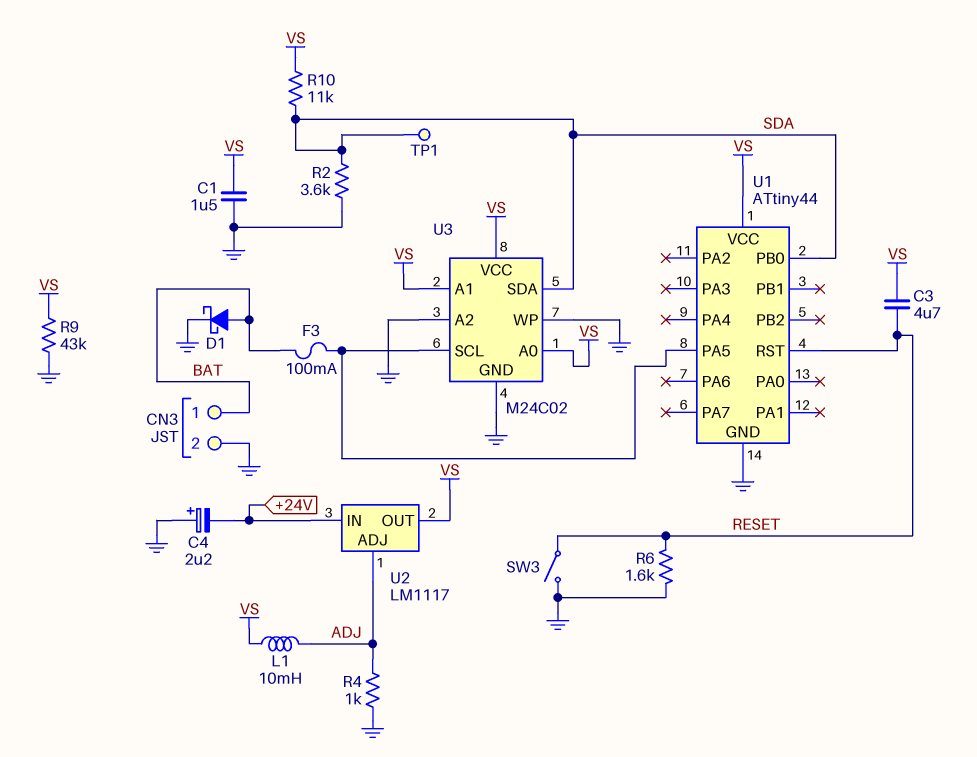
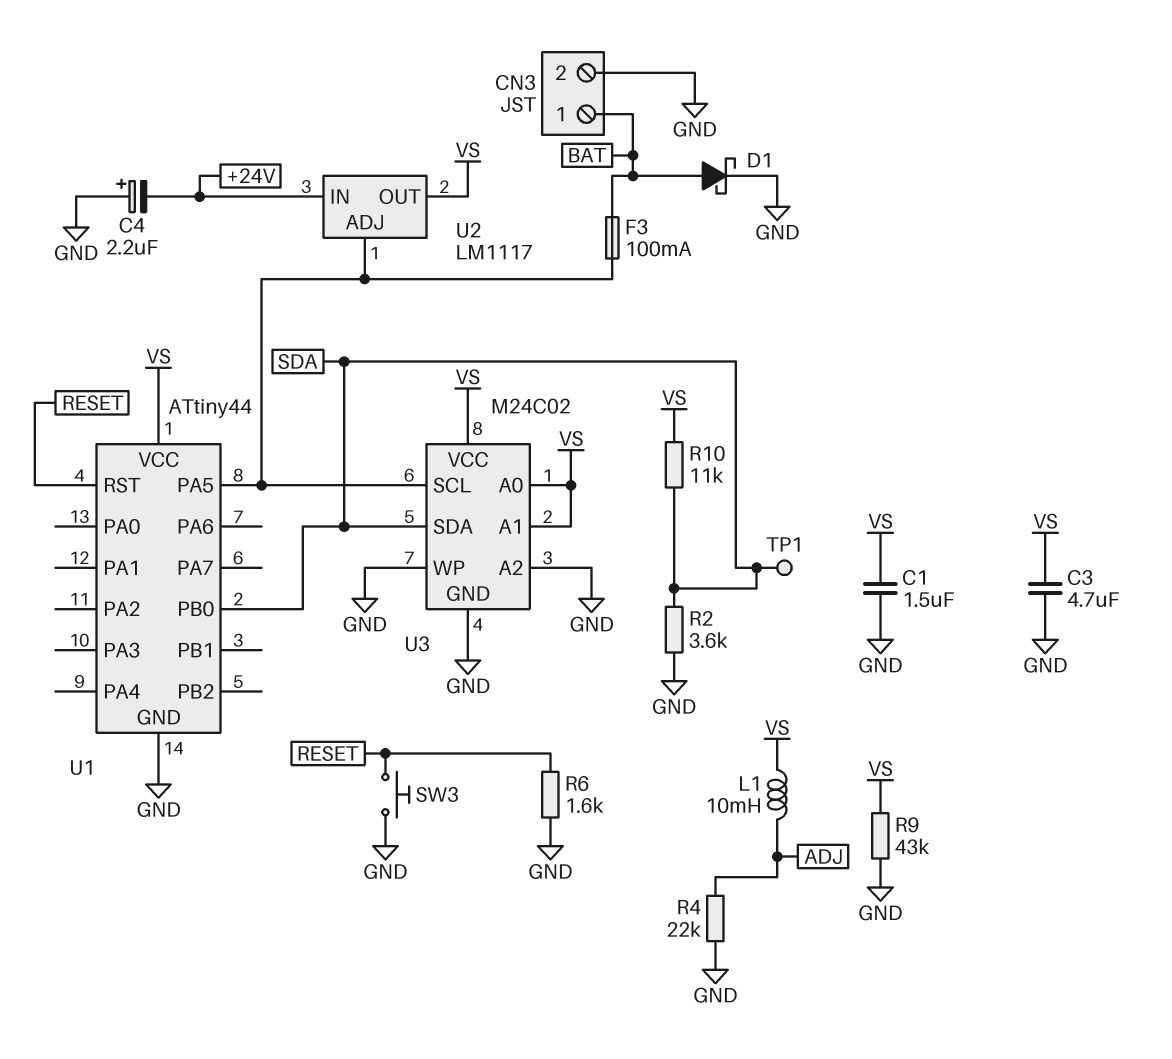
C3: 4.7uF (RESET, VS) -> 4.7uF (GND, VS)
R4: 1k (ADJ, GND) -> 22k (ADJ, GND)
SW3: switch (GND, RESET) -> button (GND, RESET)
U2 pin ADJ: ADJ -> U1/PA5

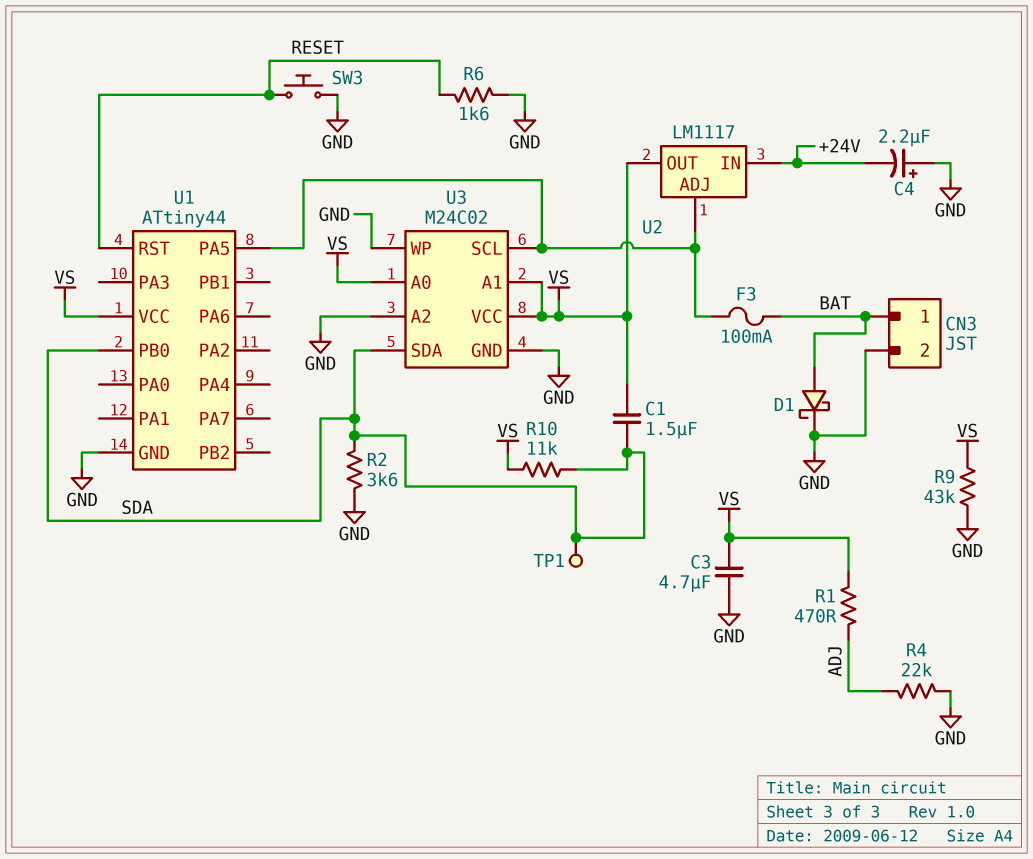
C1: 1.5uF (GND, VS) -> 1.5uF (SDA, VS)
L1: 10mH (ADJ, VS) -> none
R1: none -> 470 (ADJ, VS)

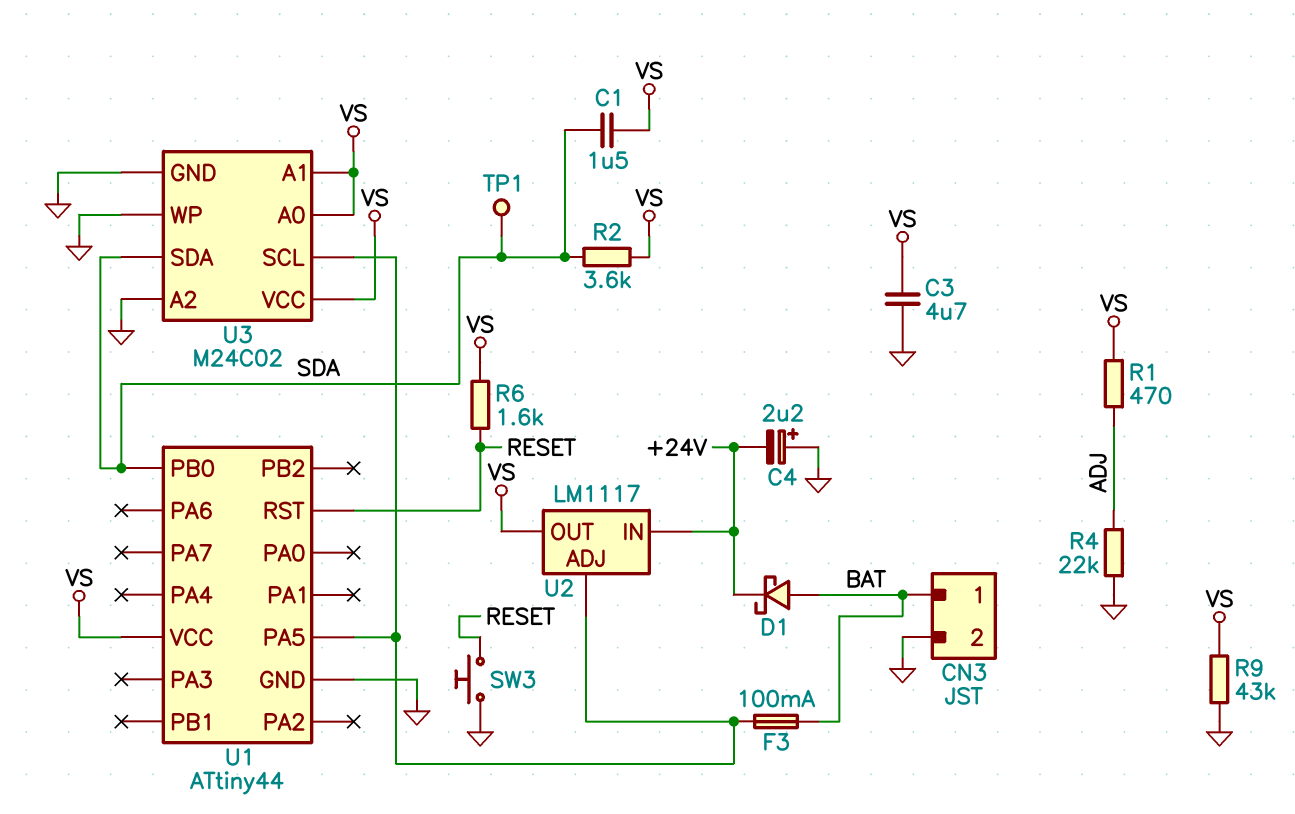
D1: schottky (A BAT, K GND) -> schottky (A BAT, K +24V)
R2: 3.6k (GND, SDA) -> 3.6k (SDA, VS)
R6: 1.6k (GND, RESET) -> 1.6k (RESET, VS)
R10: 11k (SDA, VS) -> none

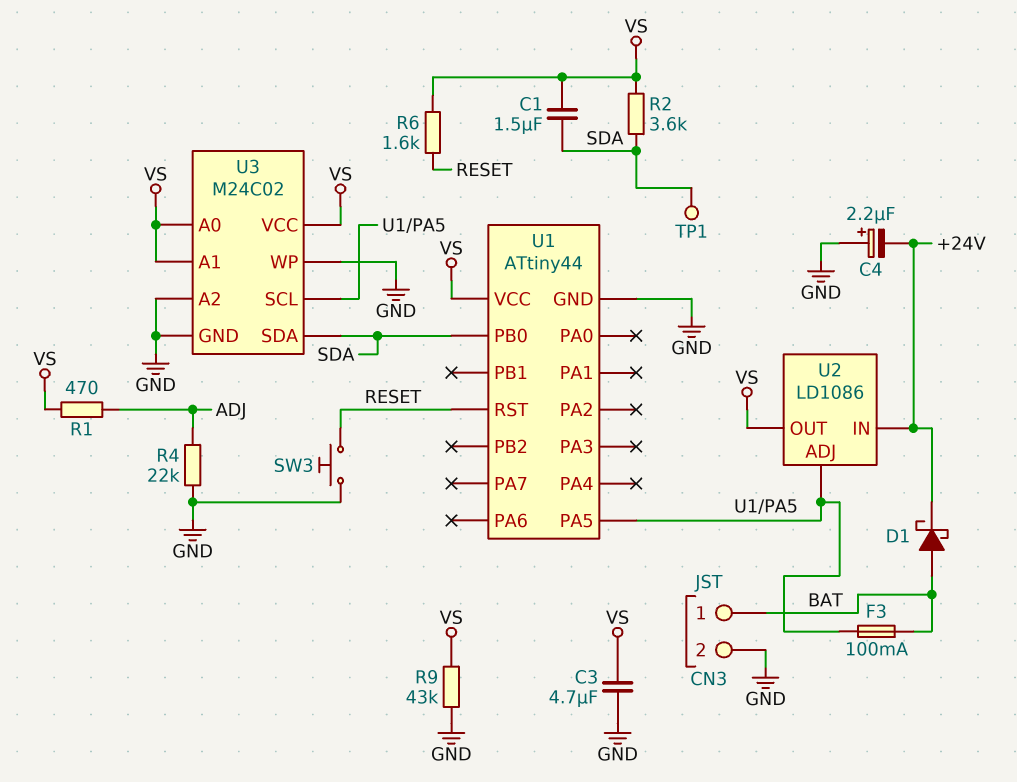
U2: LM1117 -> LD1086

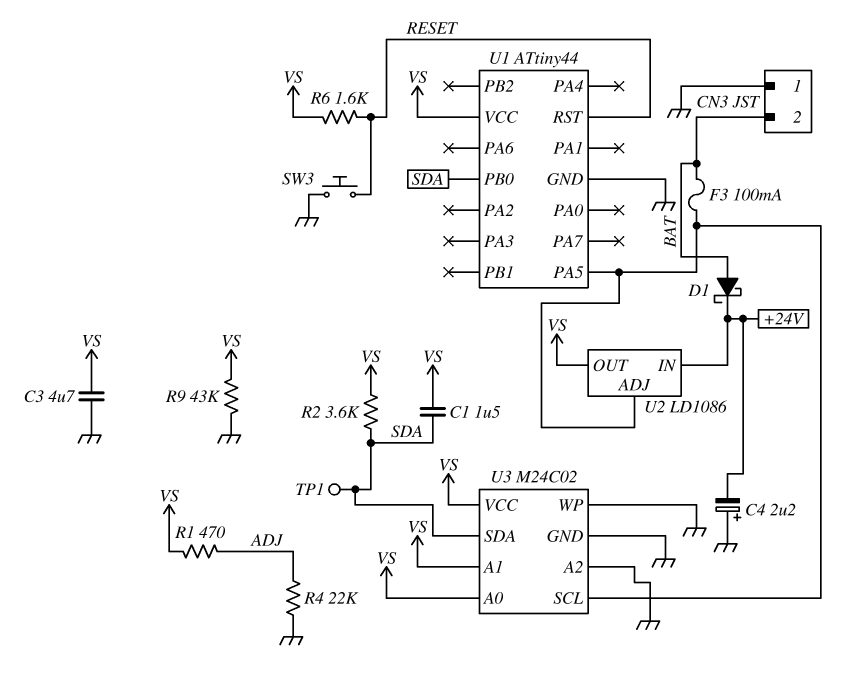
CN3 pin 1: BAT -> GND
CN3 pin 2: GND -> BAT

